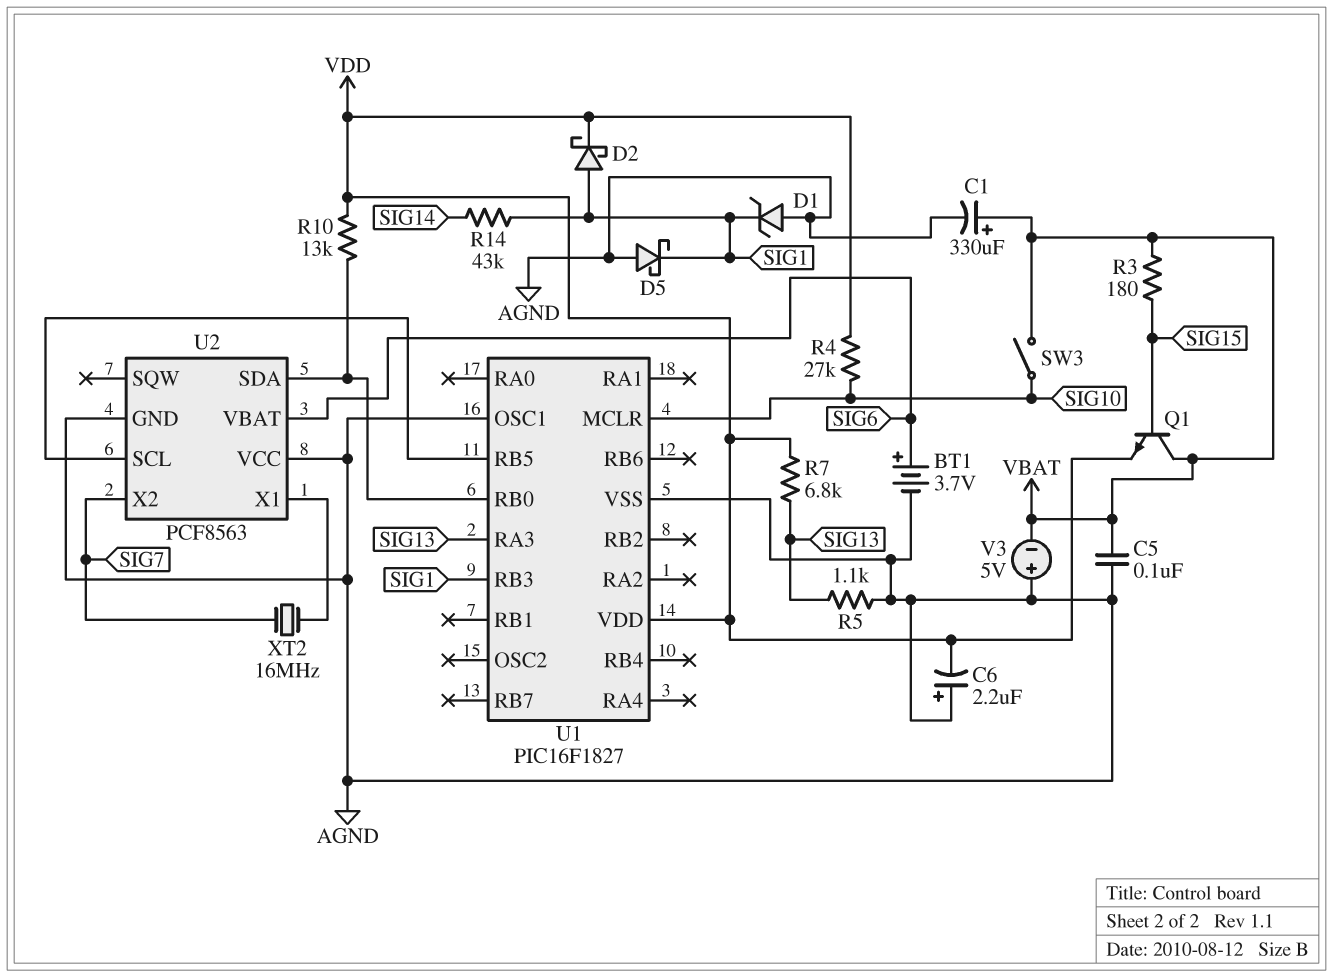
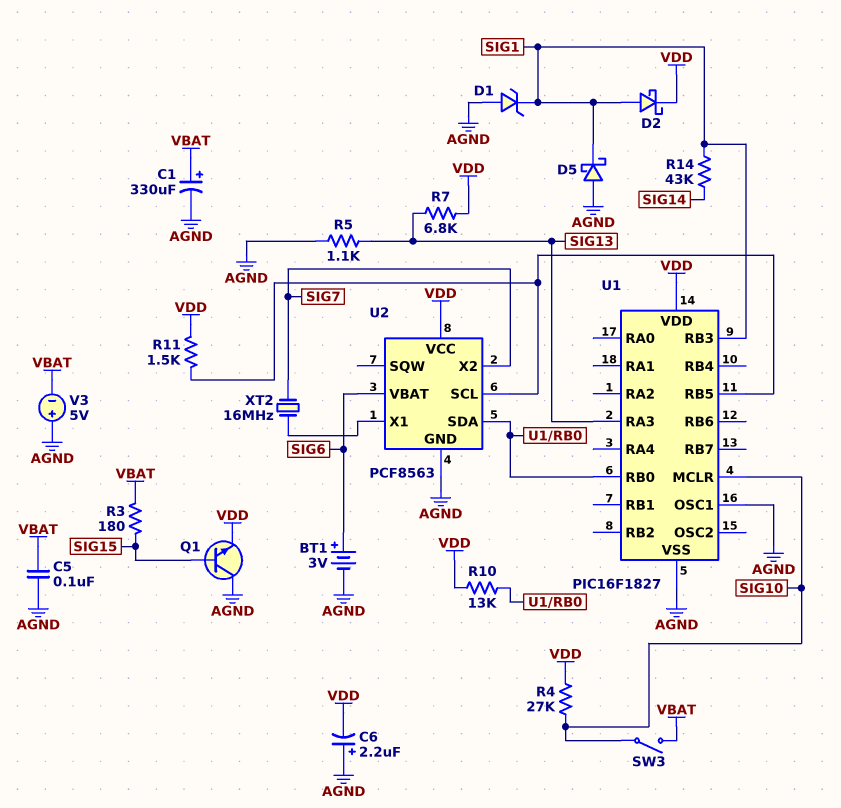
BT1: 3.7V (plus SIG6, minus AGND) -> 3V (plus SIG6, minus AGND)
Q1: NPN (B SIG15, C VBAT, E VDD) -> NPN (B SIG15, C AGND, E VDD)
R11: none -> 1.5k (U1/RB5, VDD)
U2 pin VCC: AGND -> VDD

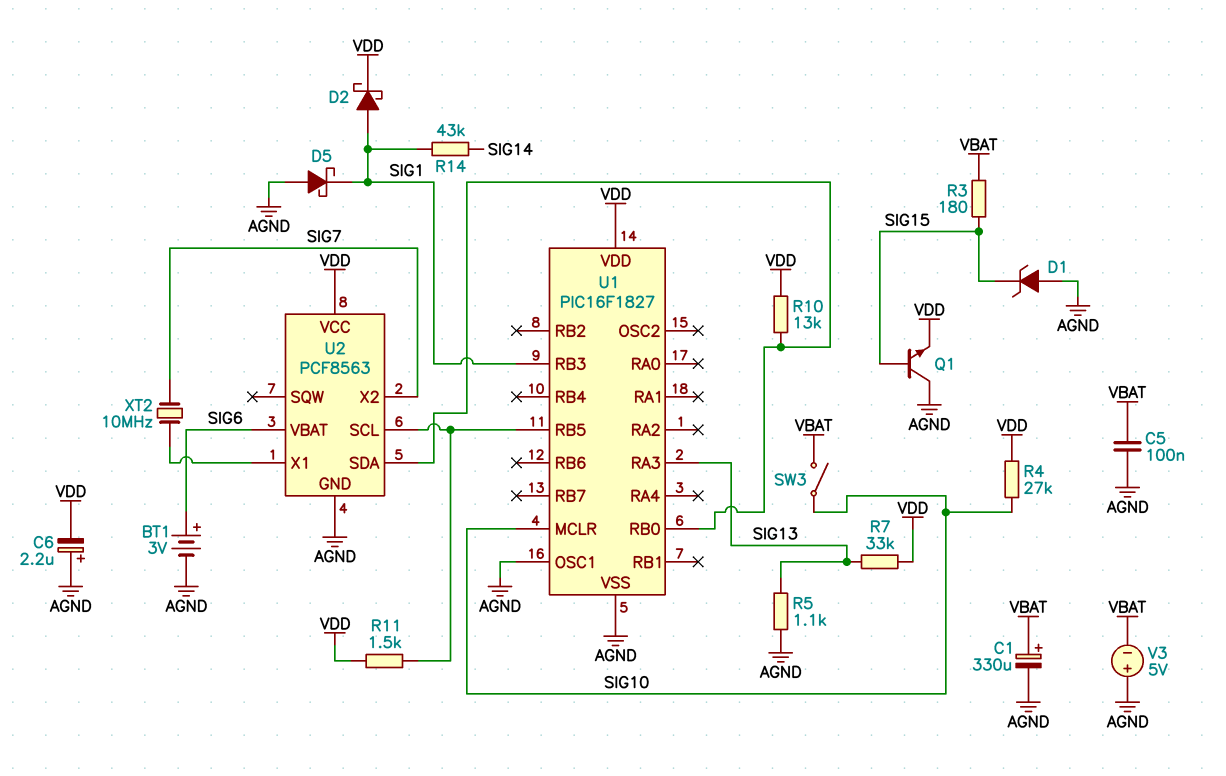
D1: zener (A AGND, K SIG1) -> zener (A AGND, K SIG15)
R7: 6.8k (SIG13, VDD) -> 33k (SIG13, VDD)
XT2: 16MHz (SIG7, U2/X1) -> 10MHz (SIG7, U2/X1)

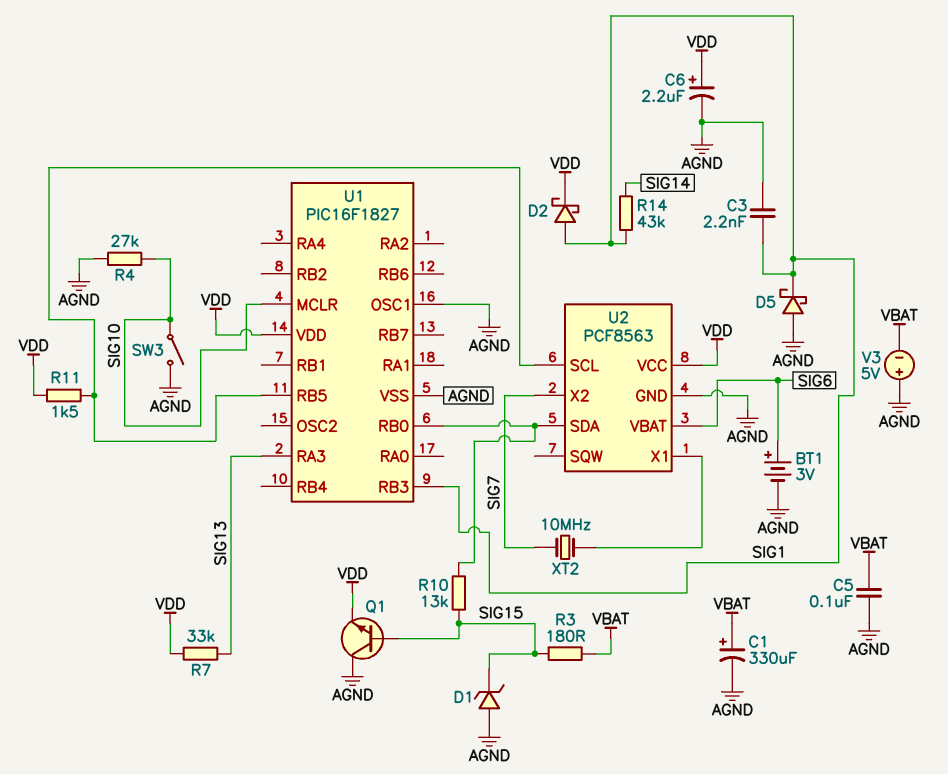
C3: none -> 2.2nF (AGND, SIG1)
C6: 2.2uF (plus AGND, minus VDD) -> 2.2uF (plus VDD, minus AGND)
R4: 27k (SIG10, VDD) -> 27k (AGND, SIG10)
R5: 1.1k (AGND, SIG13) -> none
R10: 13k (U1/RB0, VDD) -> 13k (SIG15, U1/RB0)
SW3: switch (SIG10, VBAT) -> switch (AGND, SIG10)

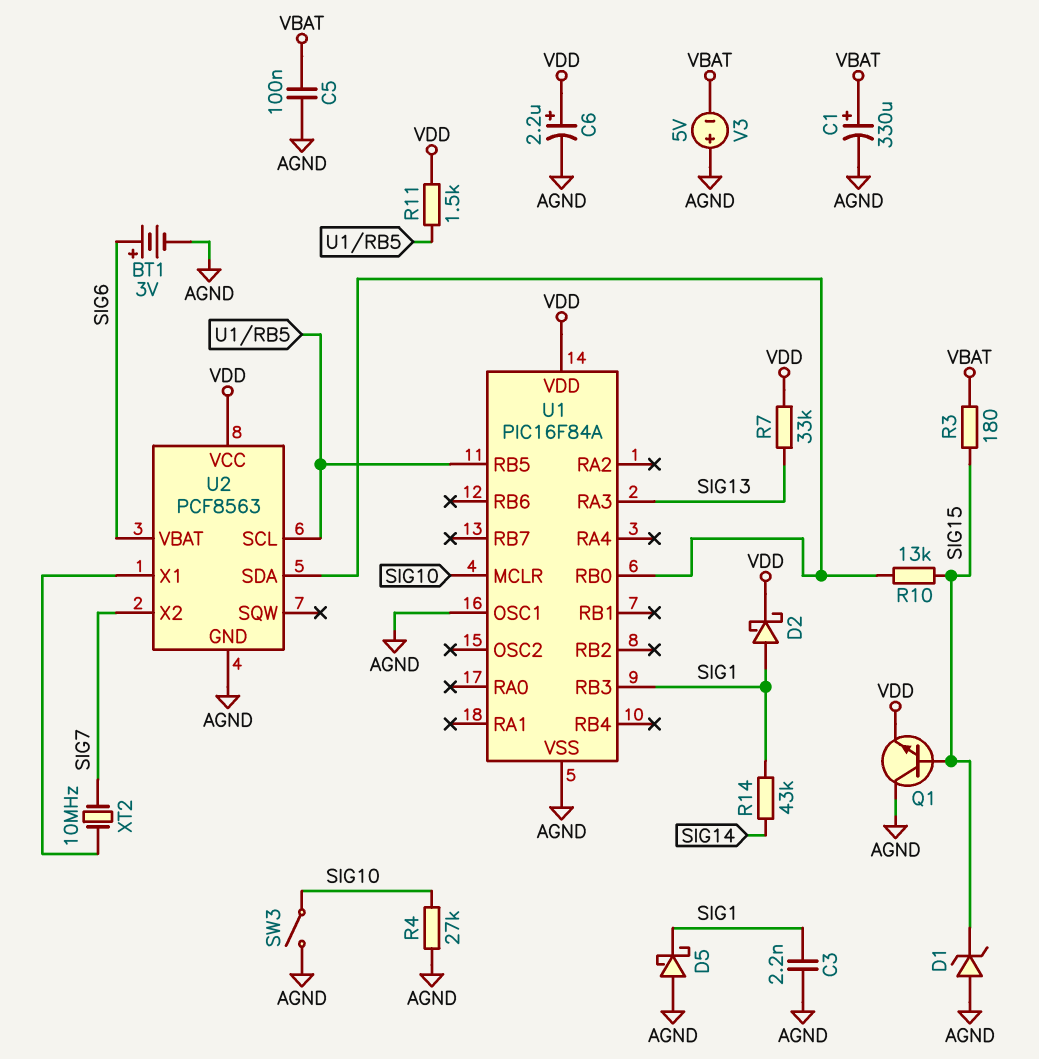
U1: PIC16F1827 -> PIC16F84A

